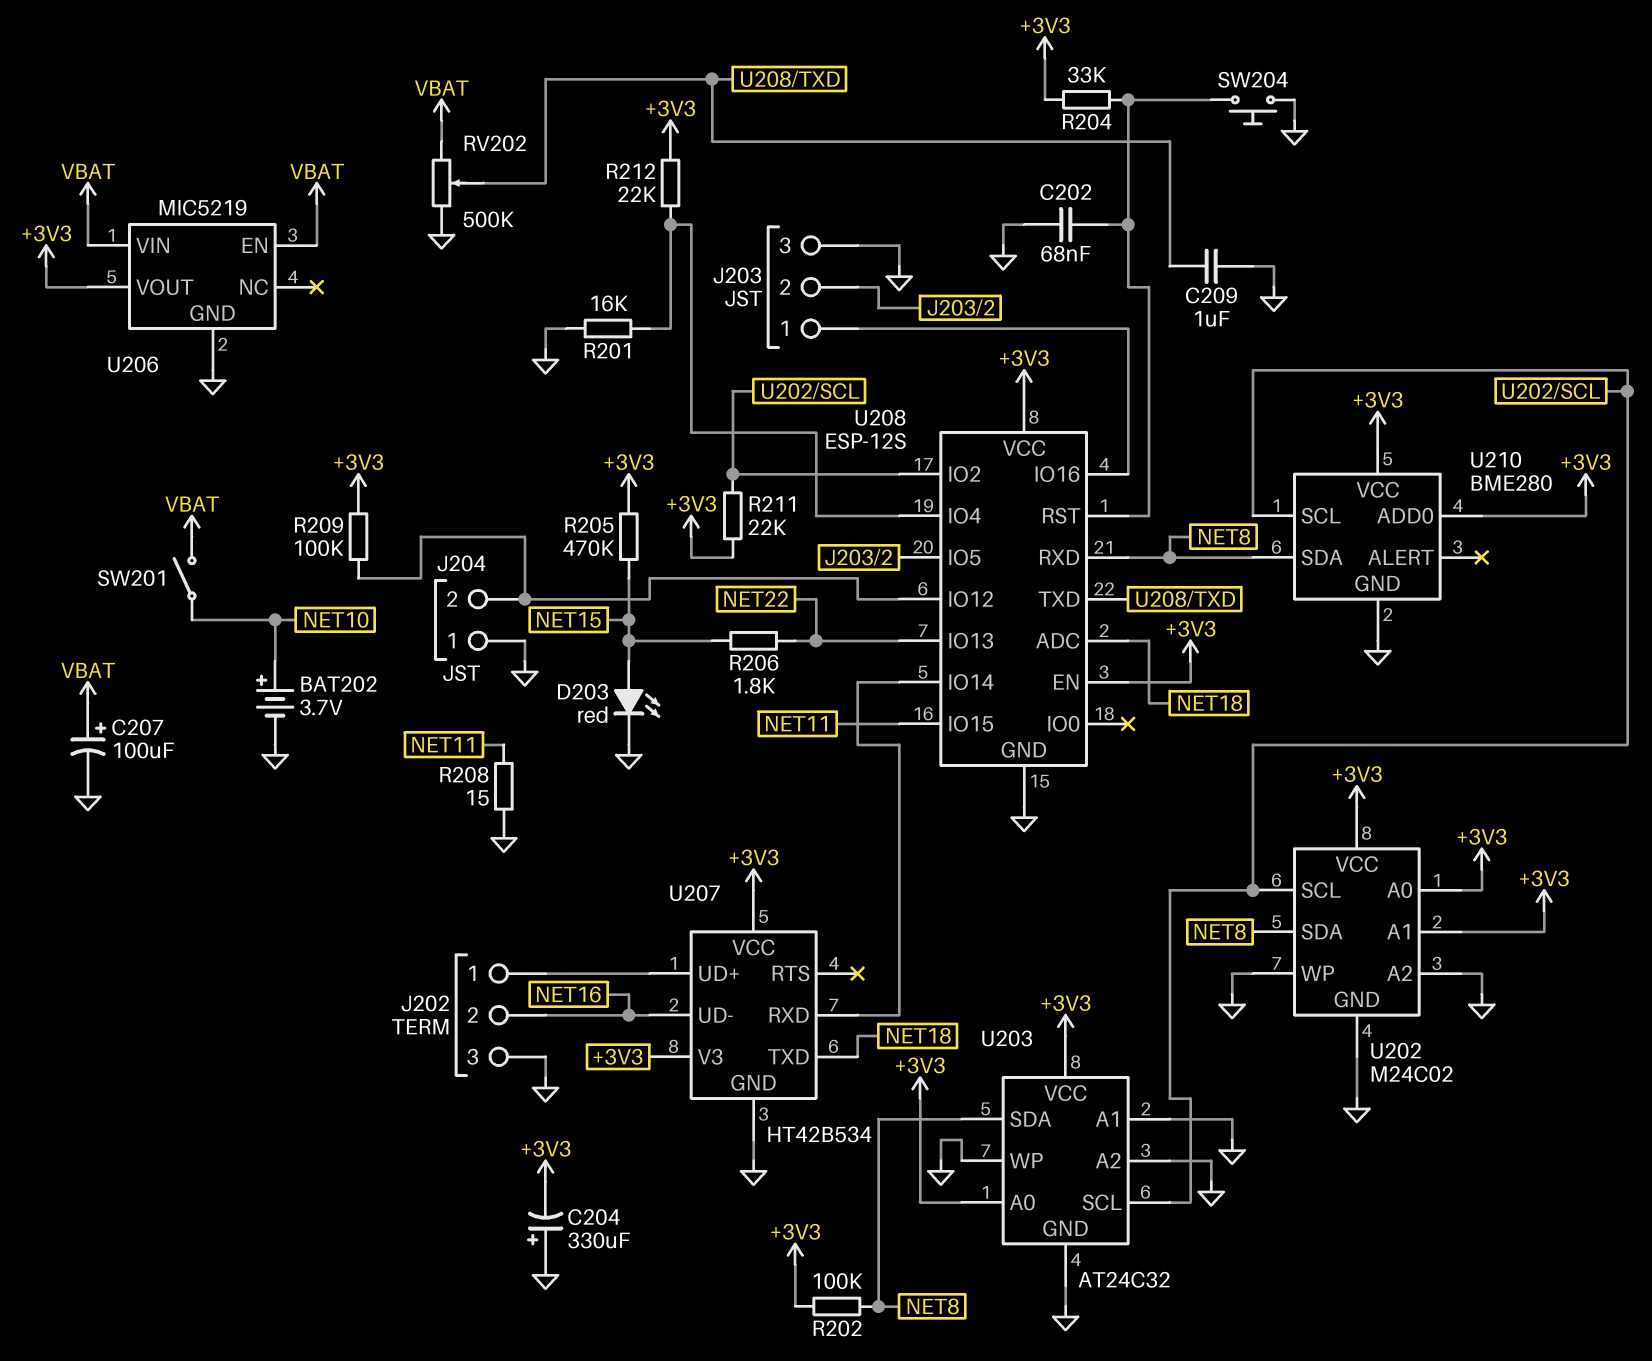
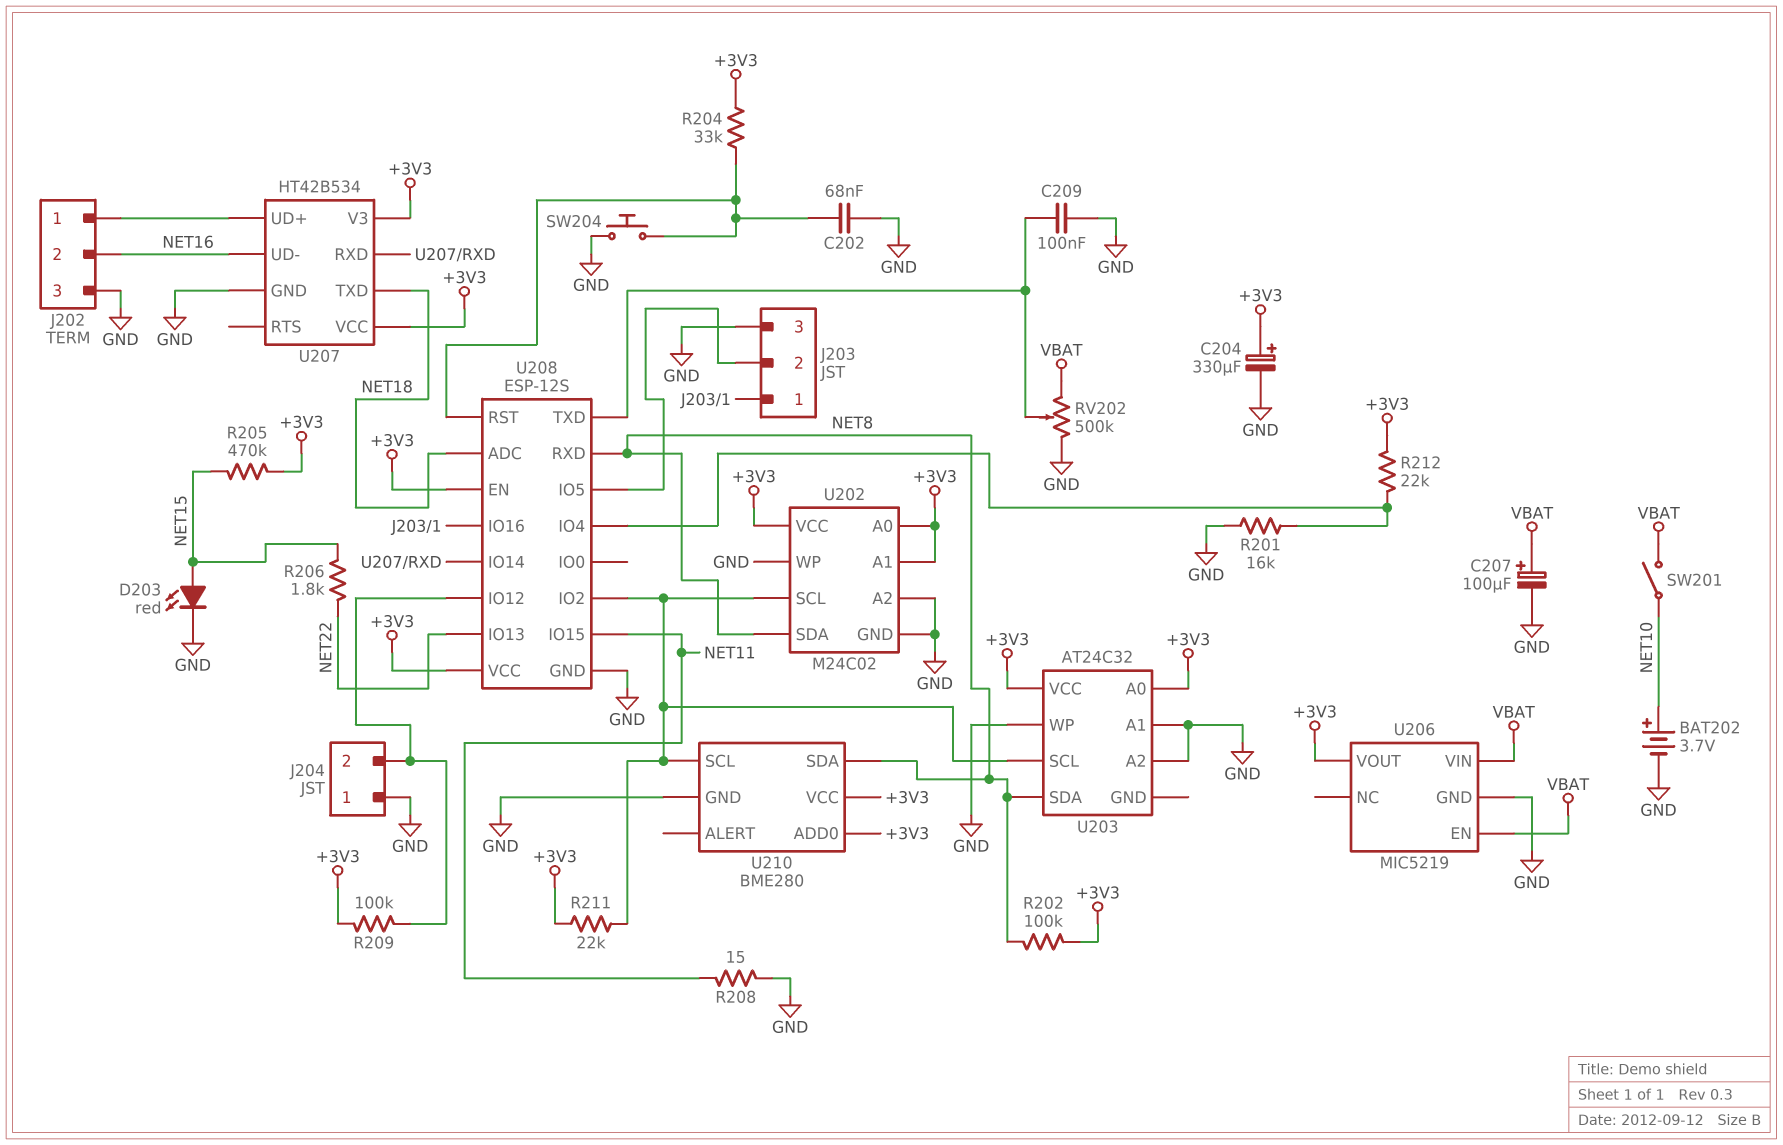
C204: 330uF (plus GND, minus +3V3) -> 330uF (plus +3V3, minus GND)
C209: 1uF (GND, U208/TXD) -> 100nF (GND, U208/TXD)
U203 pin GND: GND -> none

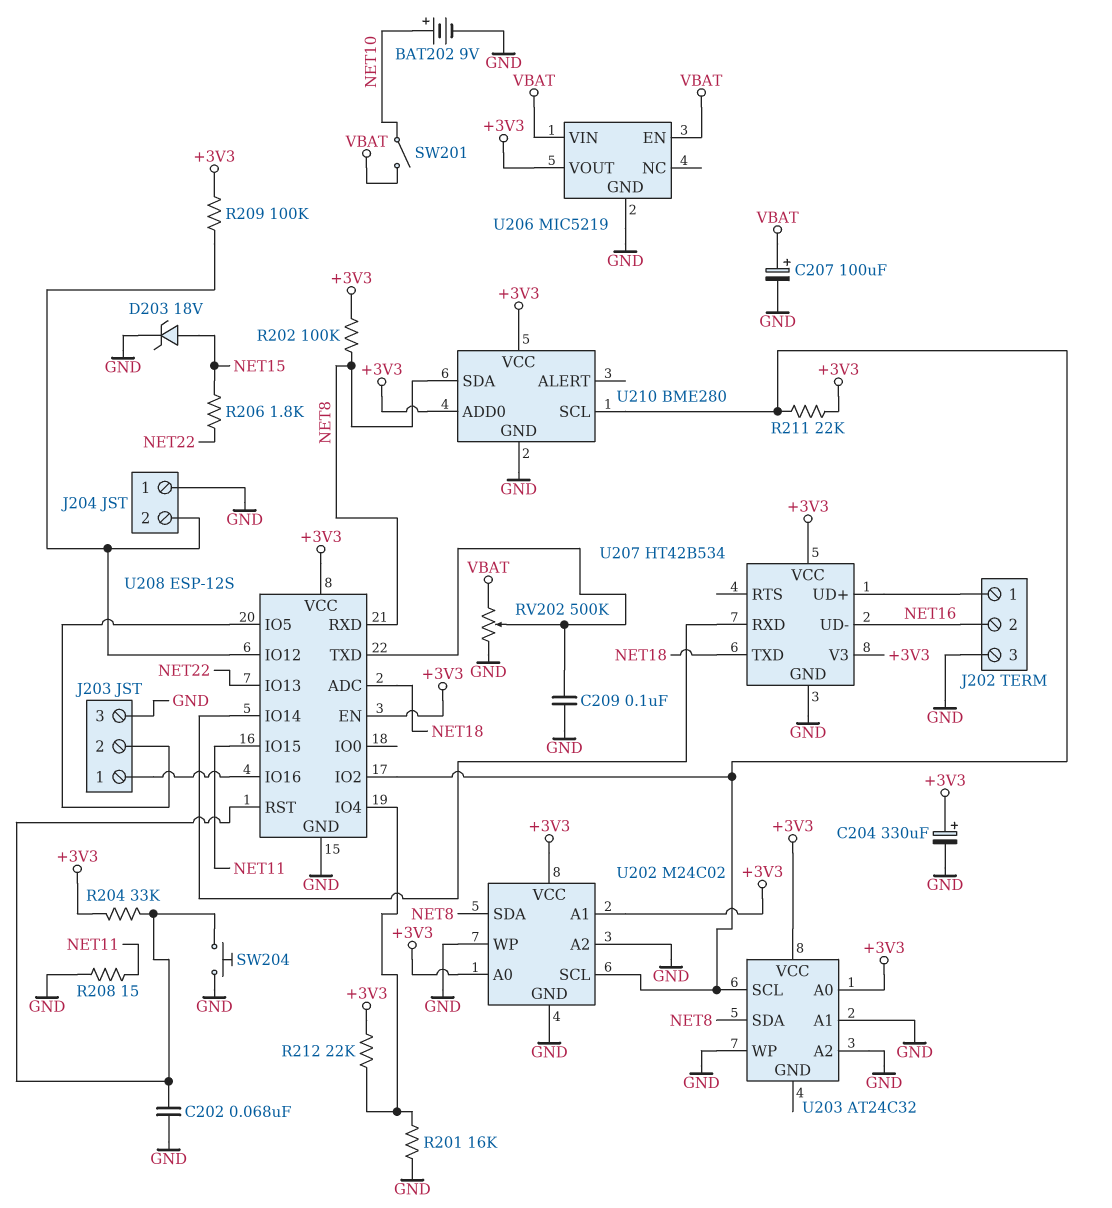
BAT202: 3.7V (plus NET10, minus GND) -> 9V (plus NET10, minus GND)
D203: LED red (A NET15, K GND) -> zener 18V (A NET15, K GND)
R205: 470k (+3V3, NET15) -> none

